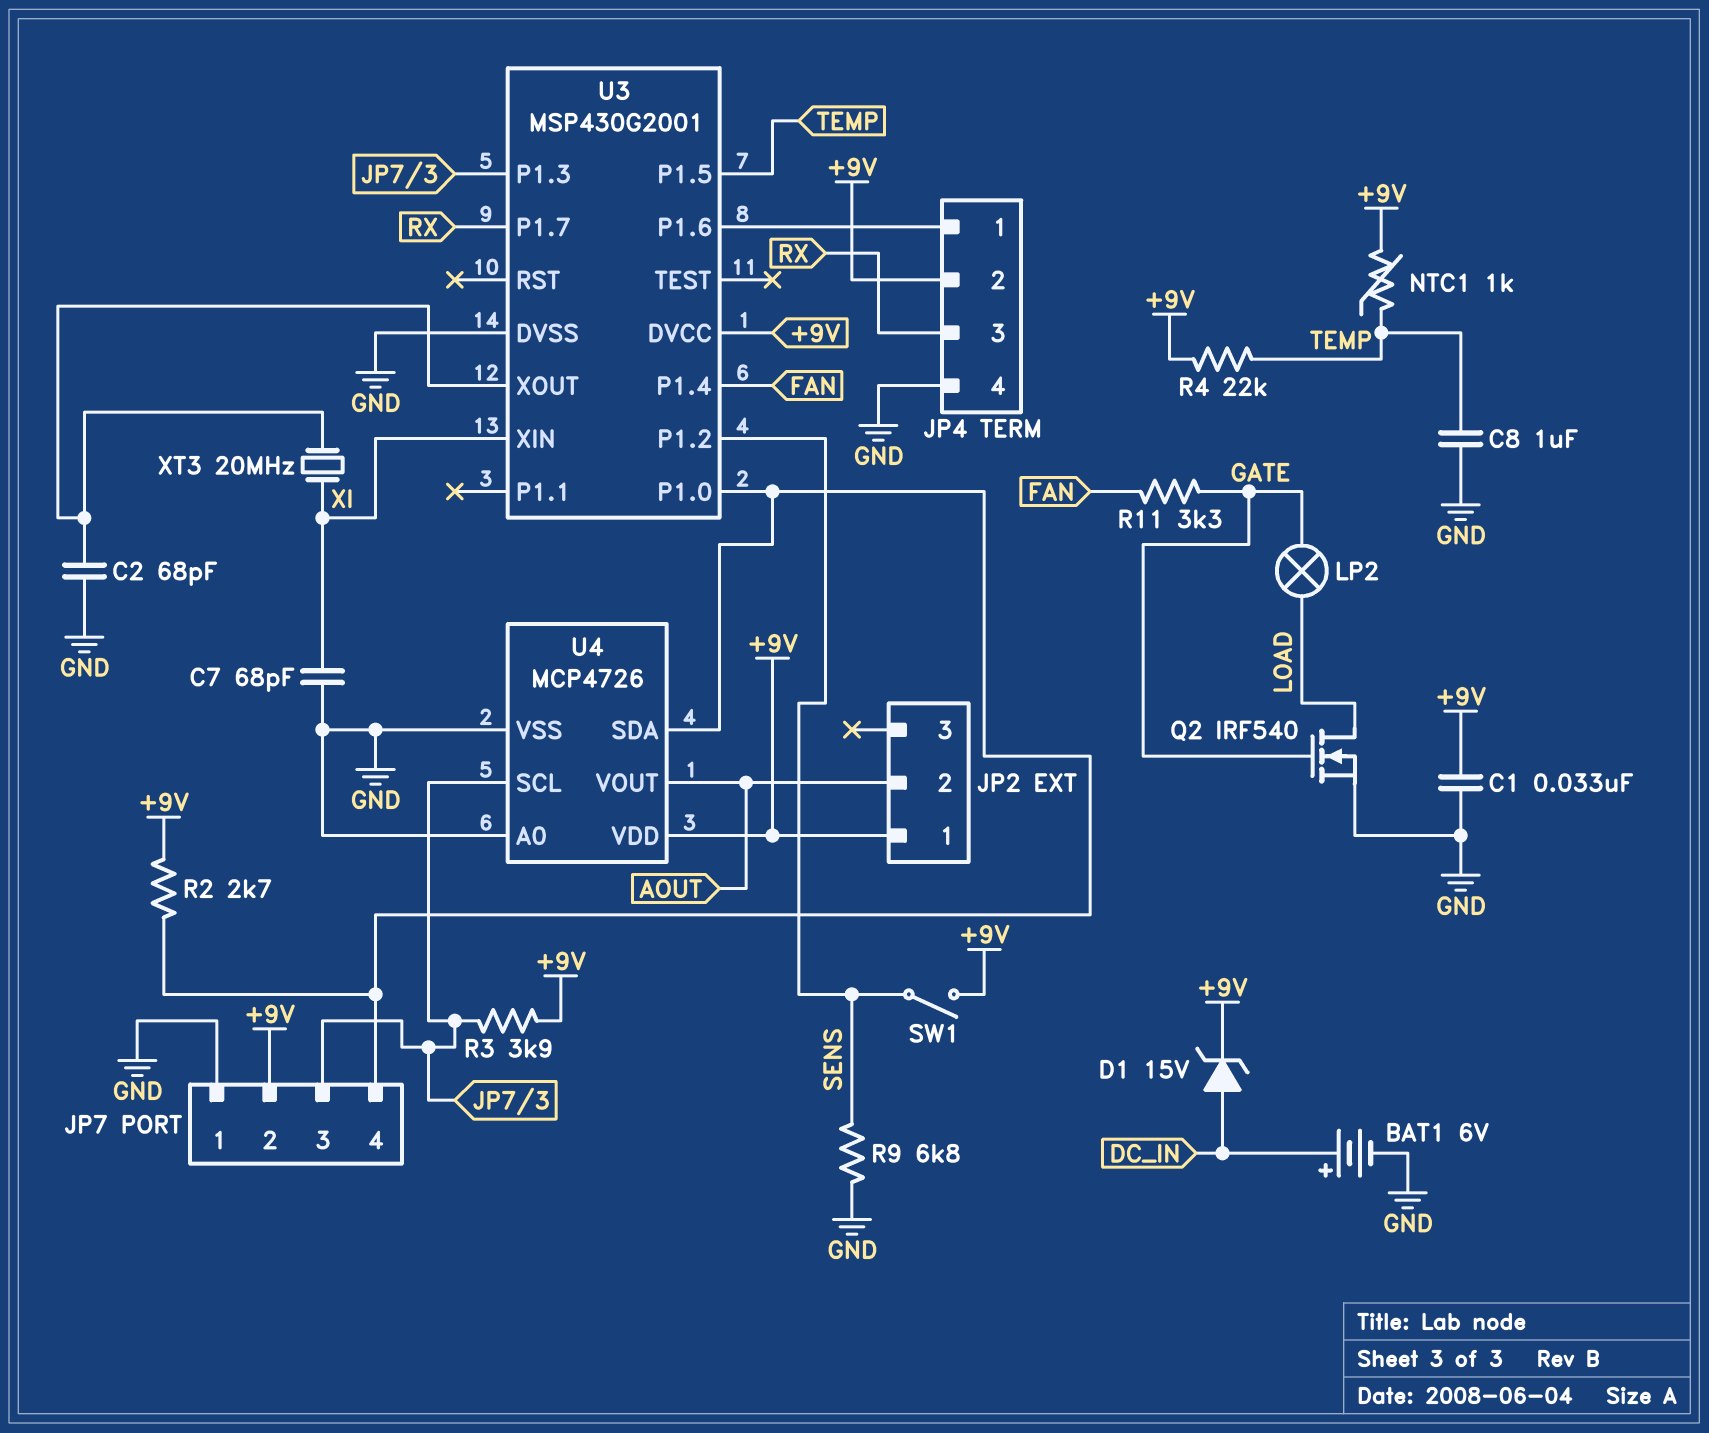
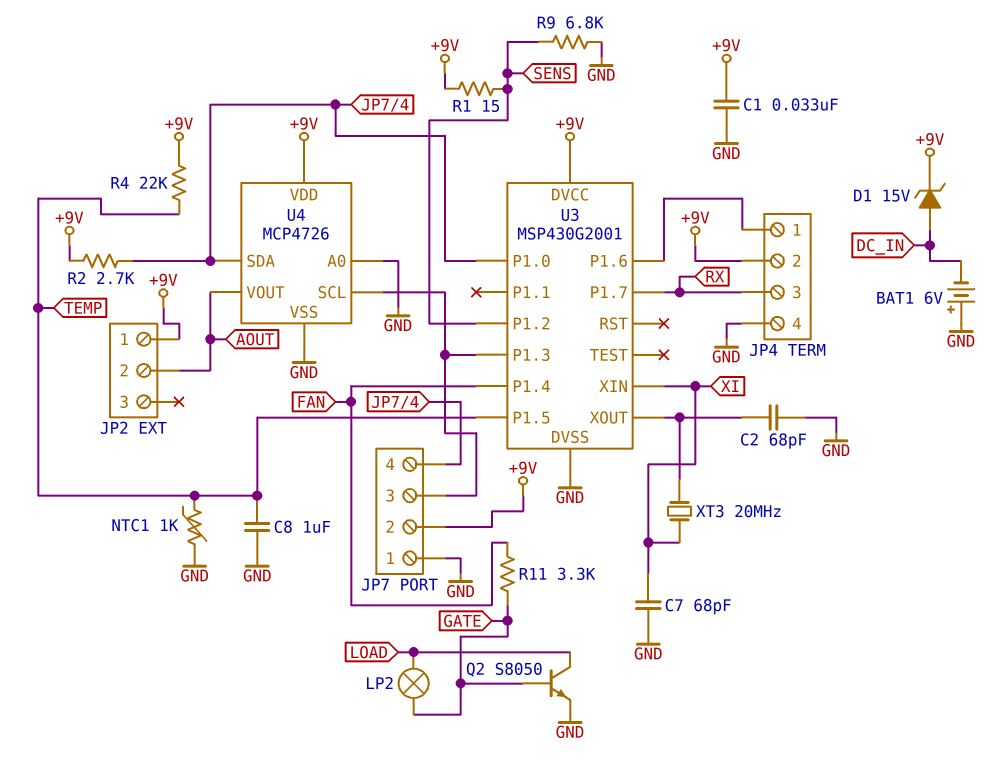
BAT1: 6V (plus DC_IN, minus GND) -> 6V (plus GND, minus DC_IN)
NTC1: 1k (+9V, TEMP) -> 1k (GND, TEMP)
Q2: NMOS IRF540 (G GATE, D LOAD, S GND) -> NPN S8050 (B GATE, C LOAD, E GND)
R1: none -> 15 (+9V, SENS)
R3: 3.9k (+9V, JP7/3) -> none
SW1: switch (+9V, SENS) -> none

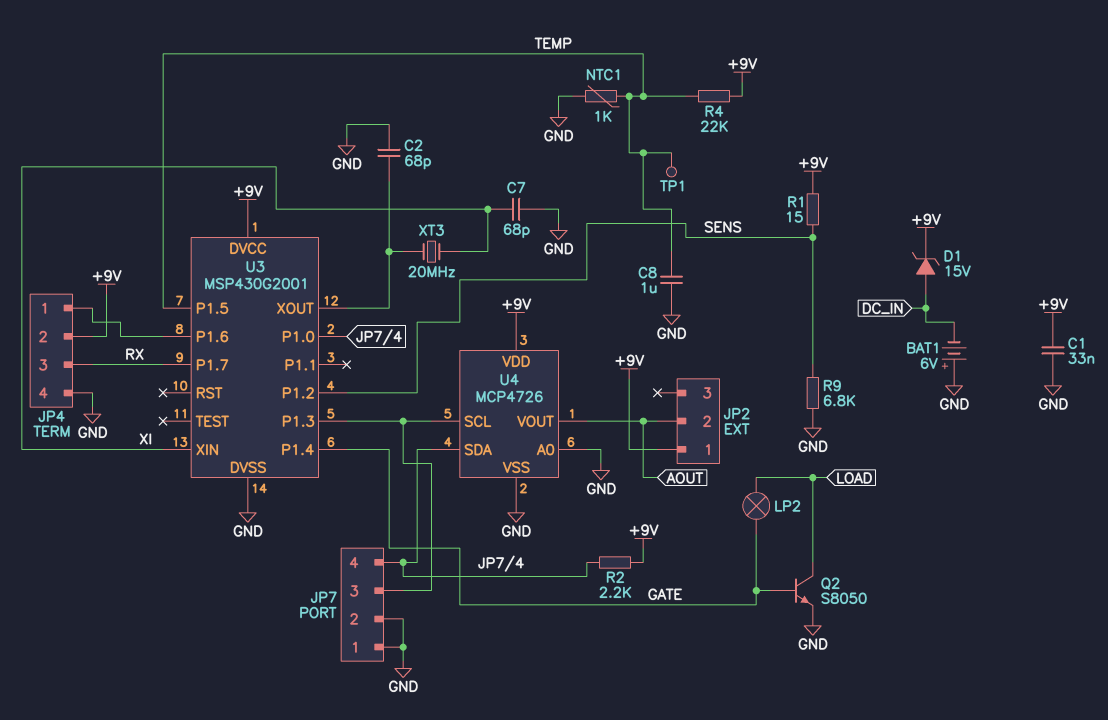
JP7 pin 2: +9V -> GND
R2: 2.7k (+9V, JP7/4) -> 2.2k (+9V, JP7/4)
R11: 3.3k (FAN, GATE) -> none
TP1: none -> test point (TEMP)
U3 pin P1.4: FAN -> GATE

